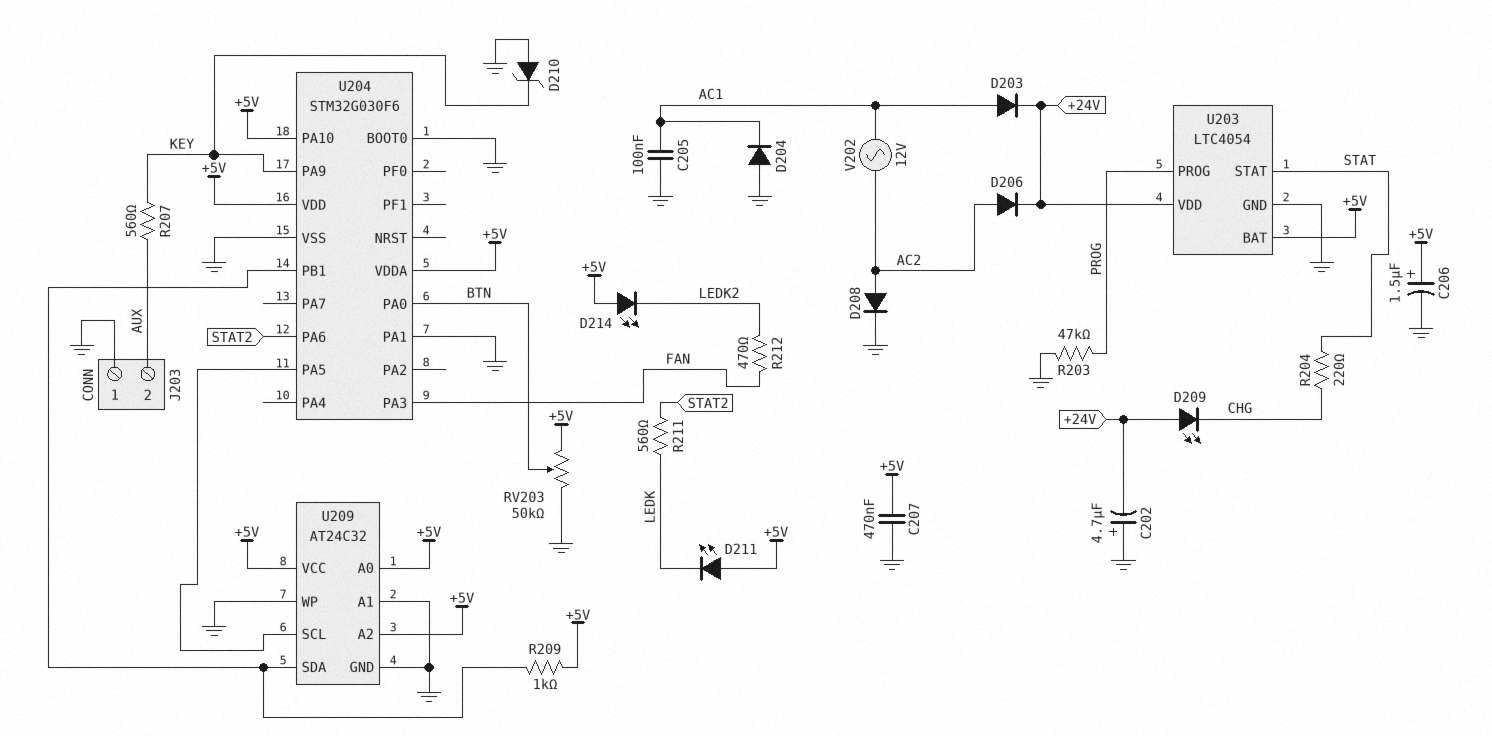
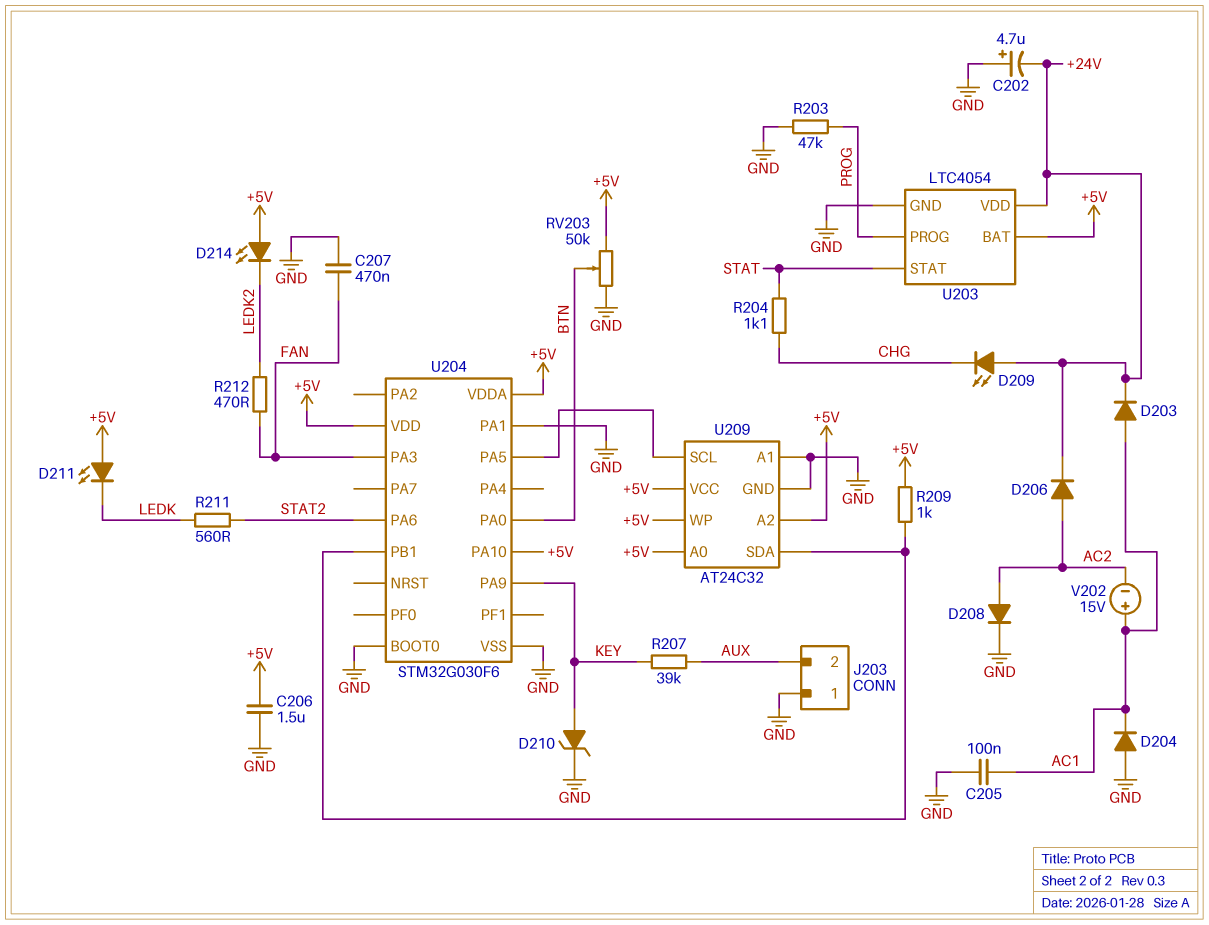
C206: 1.5uF (plus +5V, minus GND) -> 1.5uF (+5V, GND)
C207: 470nF (+5V, GND) -> 470nF (FAN, GND)
D210: zener (A GND, K KEY) -> zener (A KEY, K GND)
R204: 220 (CHG, STAT) -> 1.1k (CHG, STAT)
R207: 560 (AUX, KEY) -> 39k (AUX, KEY)
U209 pin WP: GND -> +5V
V202: AC 12V (AC1, AC2) -> 15V (plus AC1, minus AC2)

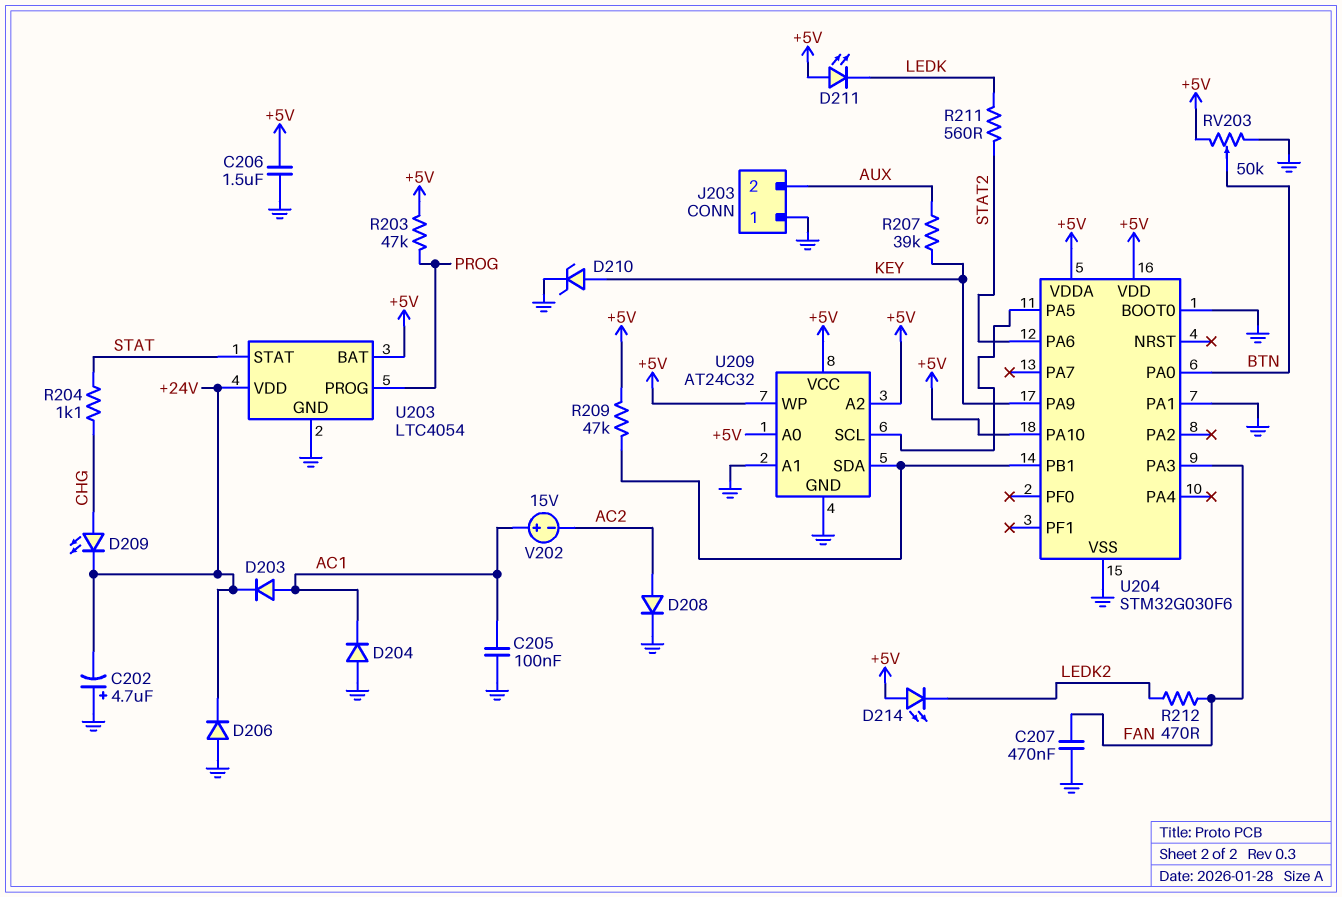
D206: diode (A AC2, K +24V) -> diode (A GND, K +24V)
D209: LED (A +24V, K CHG) -> LED (A CHG, K +24V)
R203: 47k (GND, PROG) -> 47k (+5V, PROG)
R209: 1k (+5V, U204/PB1) -> 47k (+5V, U204/PB1)

